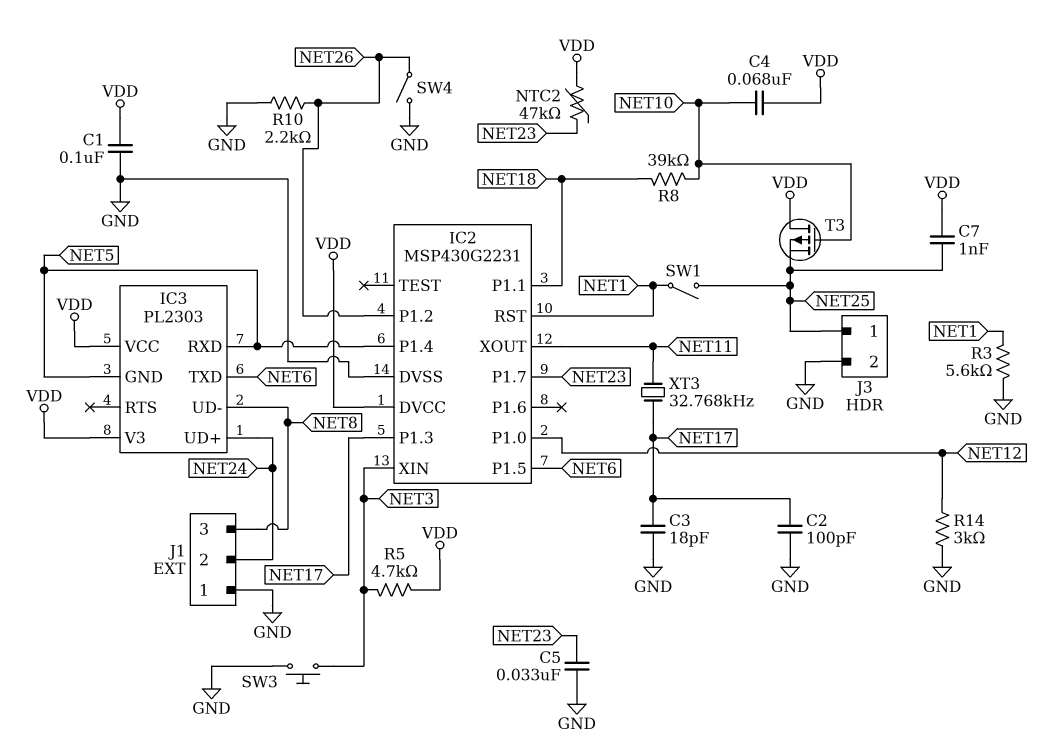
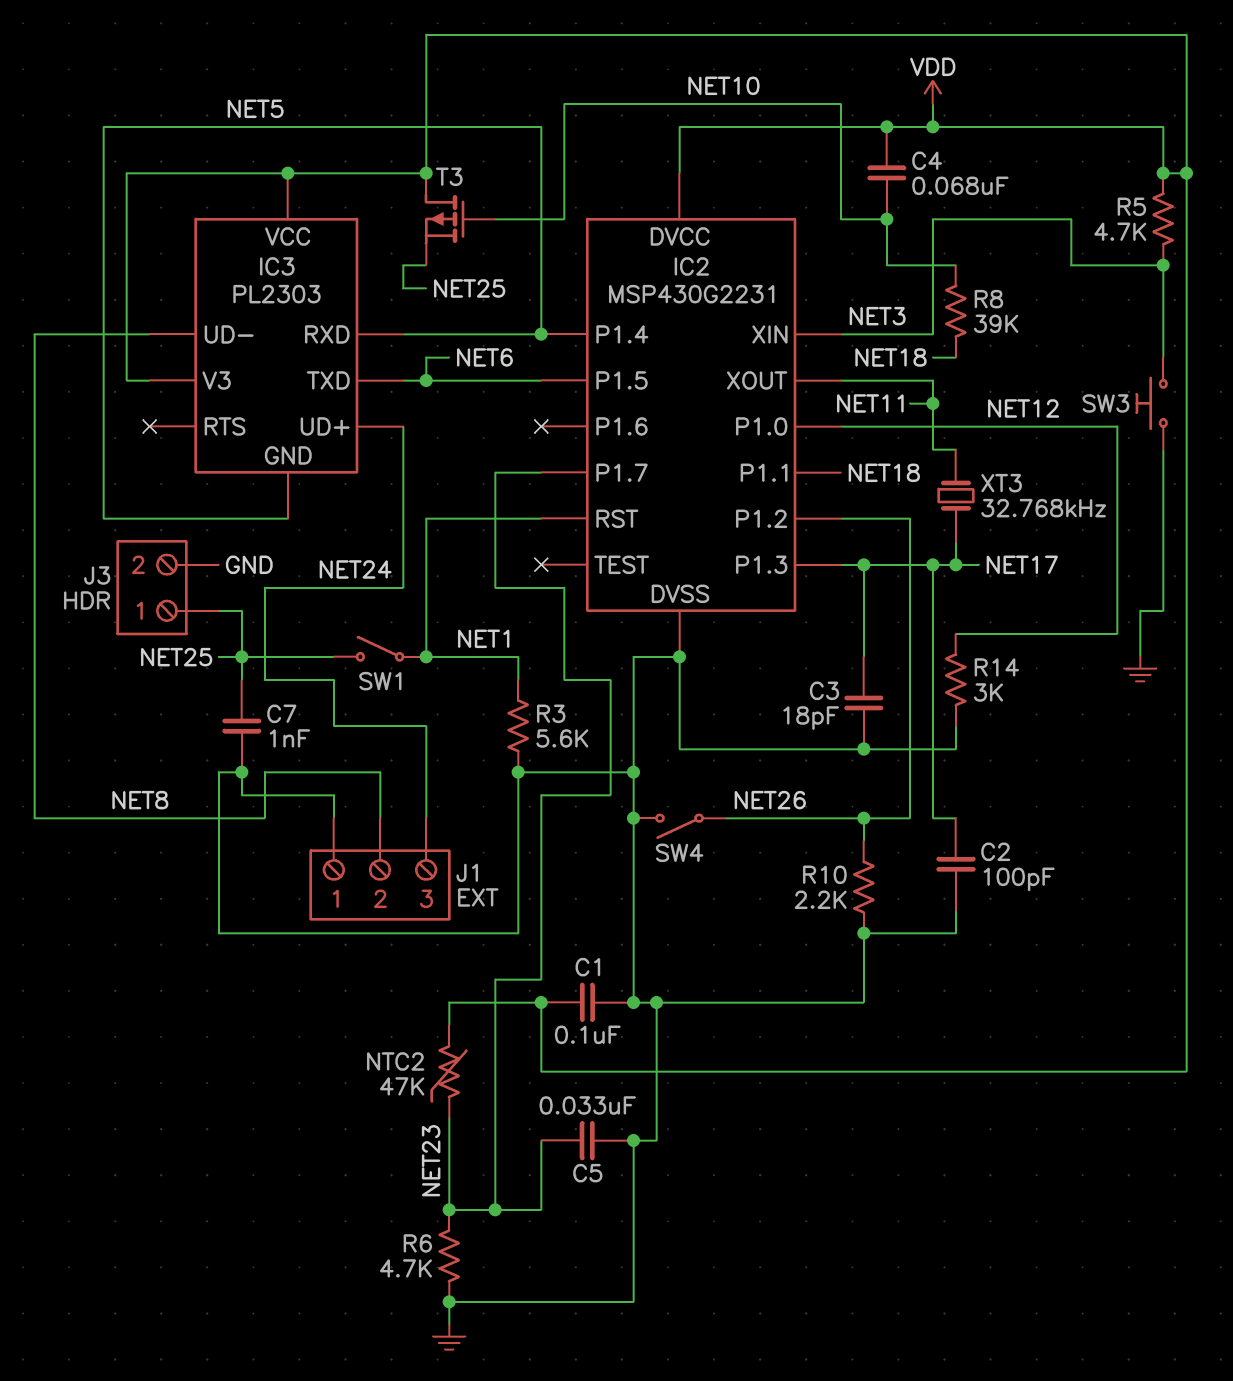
C7: 1nF (NET25, VDD) -> 1nF (GND, NET25)
J1 pin 2: NET24 -> NET8
J1 pin 3: NET8 -> NET24
R6: none -> 4.7k (GND, NET23)

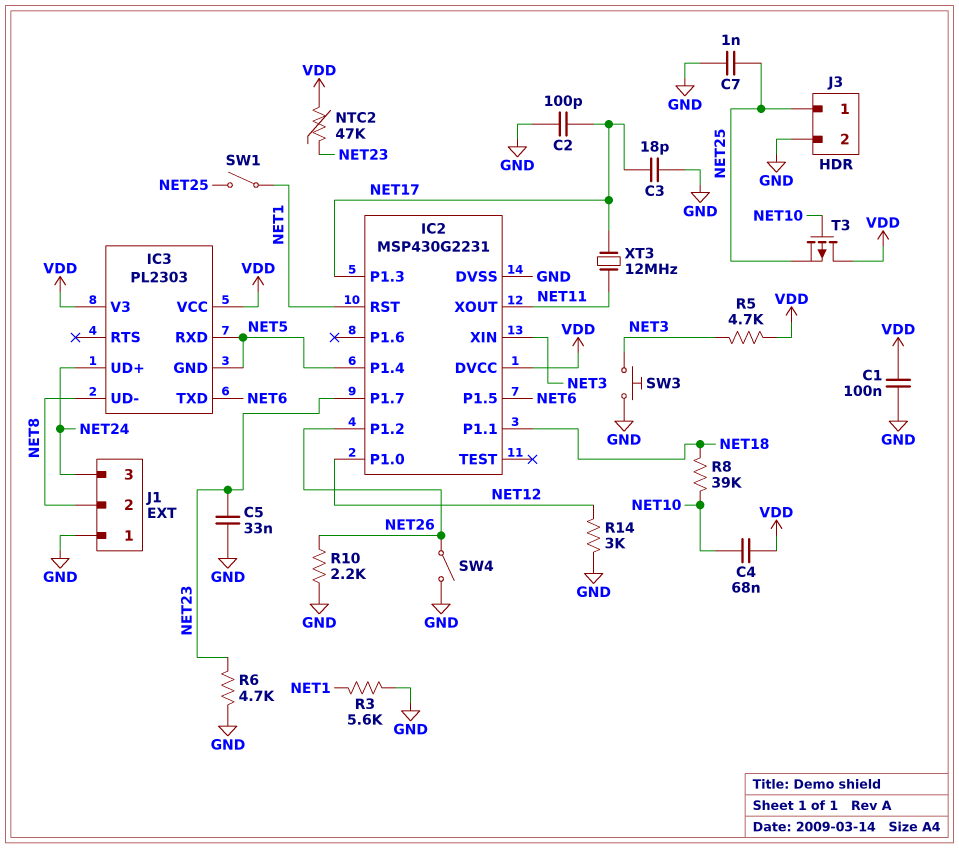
XT3: 32.768kHz (NET11, NET17) -> 12MHz (NET11, NET17)

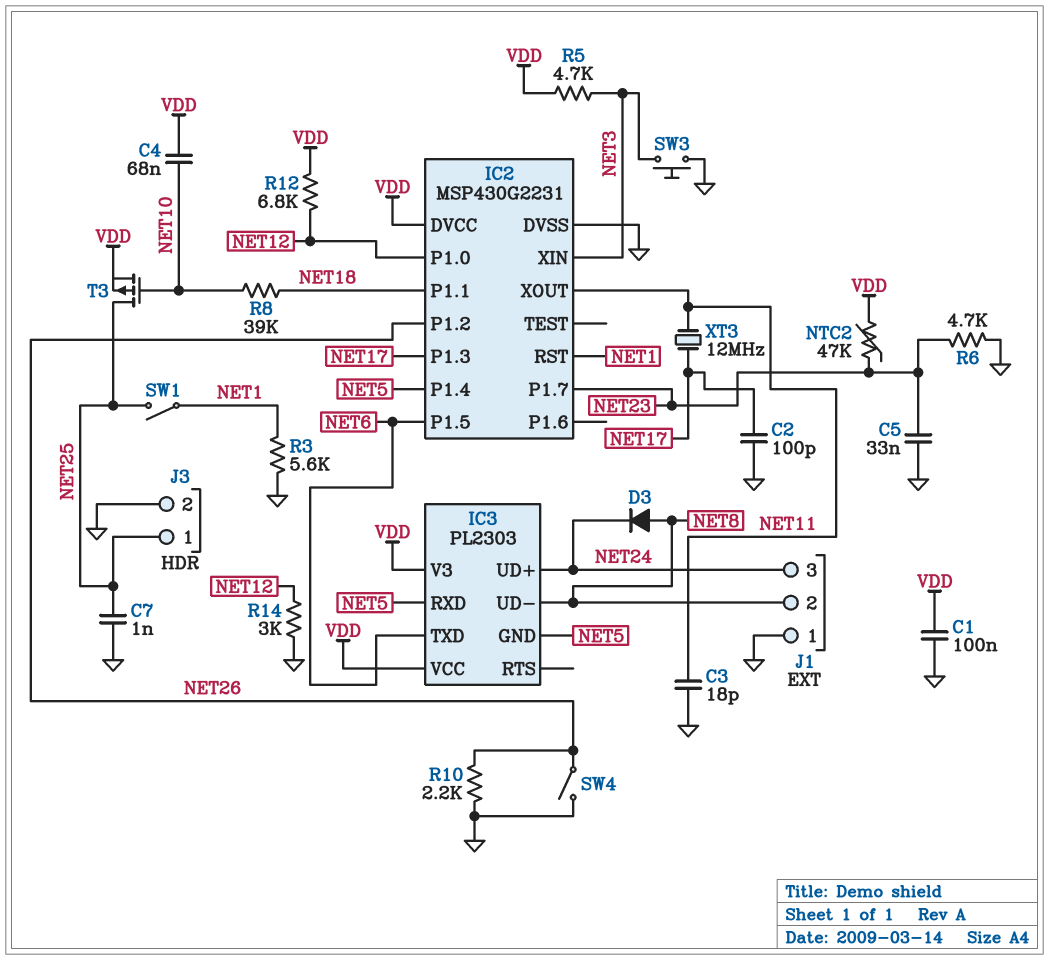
C3: 18pF (GND, NET17) -> 18pF (GND, NET11)
D3: none -> diode (A NET8, K NET24)
R12: none -> 6.8k (NET12, VDD)
T3: PMOS (G NET10, D VDD, S NET25) -> PMOS (G NET10, D NET25, S VDD)

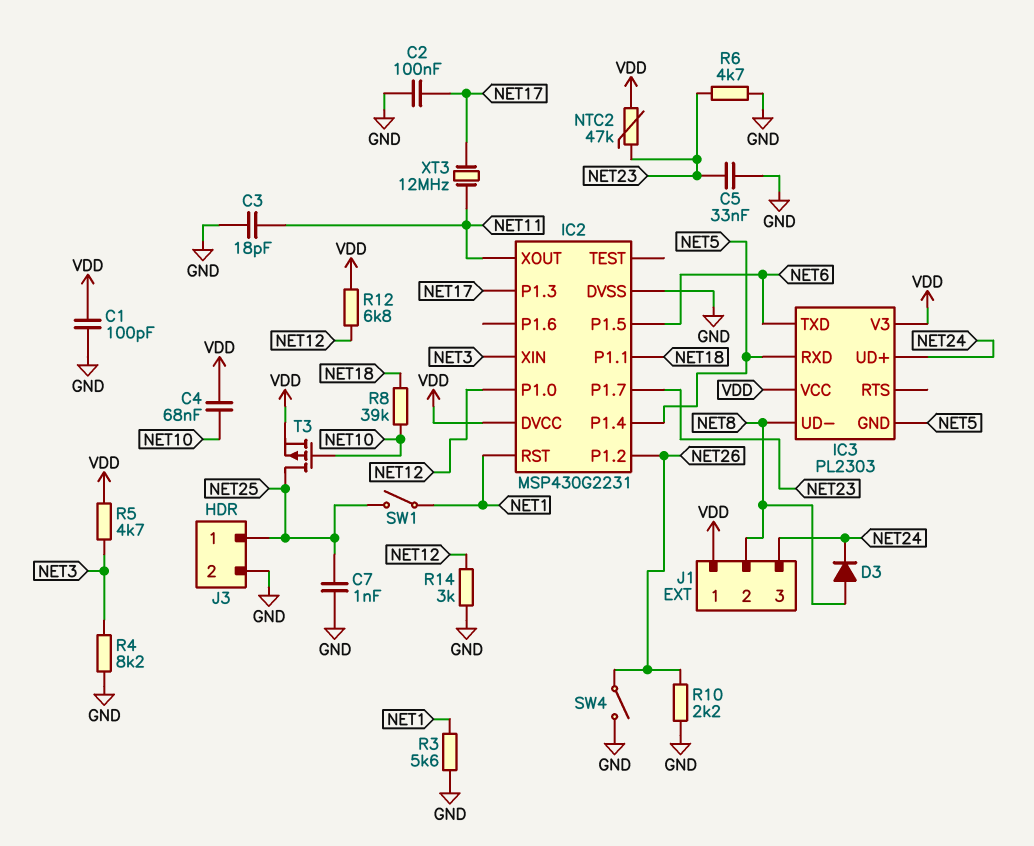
C1: 100nF (GND, VDD) -> 100pF (GND, VDD)
C2: 100pF (GND, NET17) -> 100nF (GND, NET17)
J1 pin 1: GND -> VDD
R4: none -> 8.2k (GND, NET3)
SW3: button (GND, NET3) -> none

